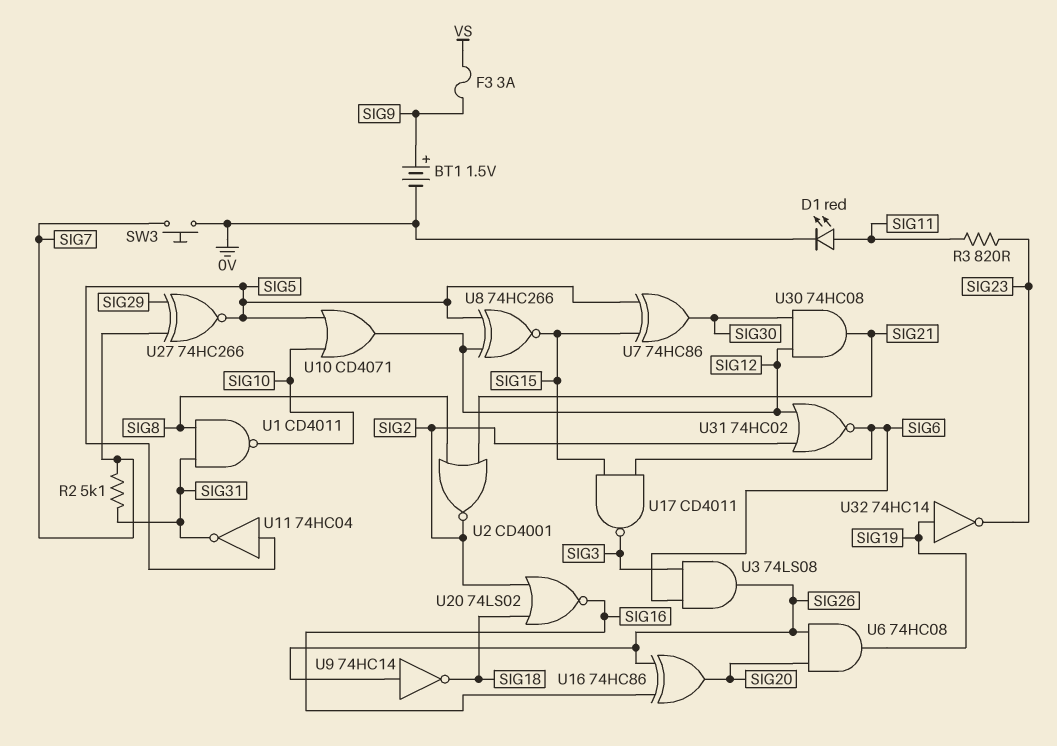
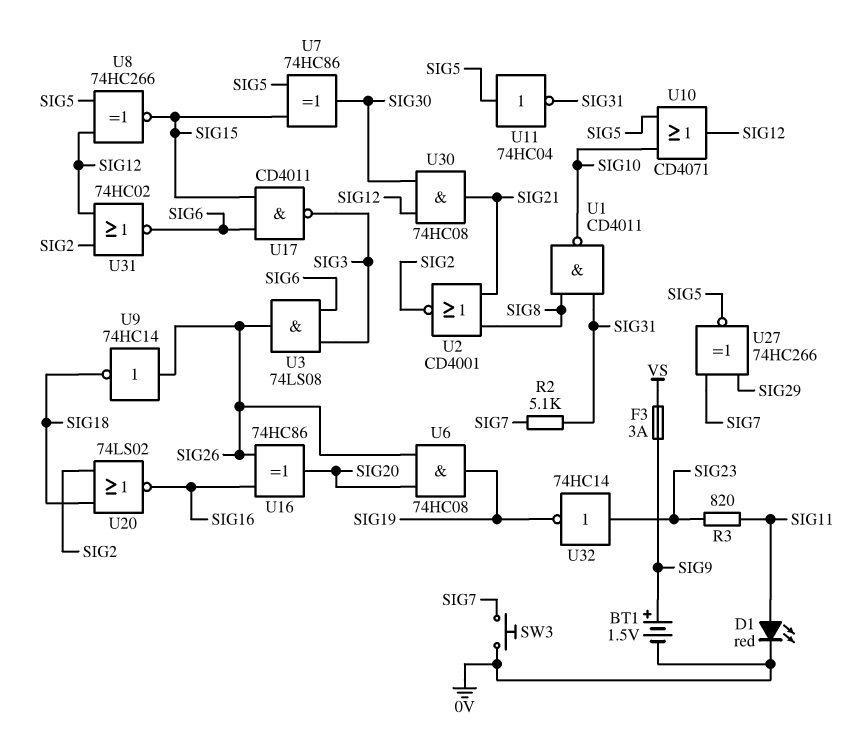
U32: NOT 74HC14 (in SIG19, out SIG23) -> NOT 74HC14 (in SIG23, out SIG19)

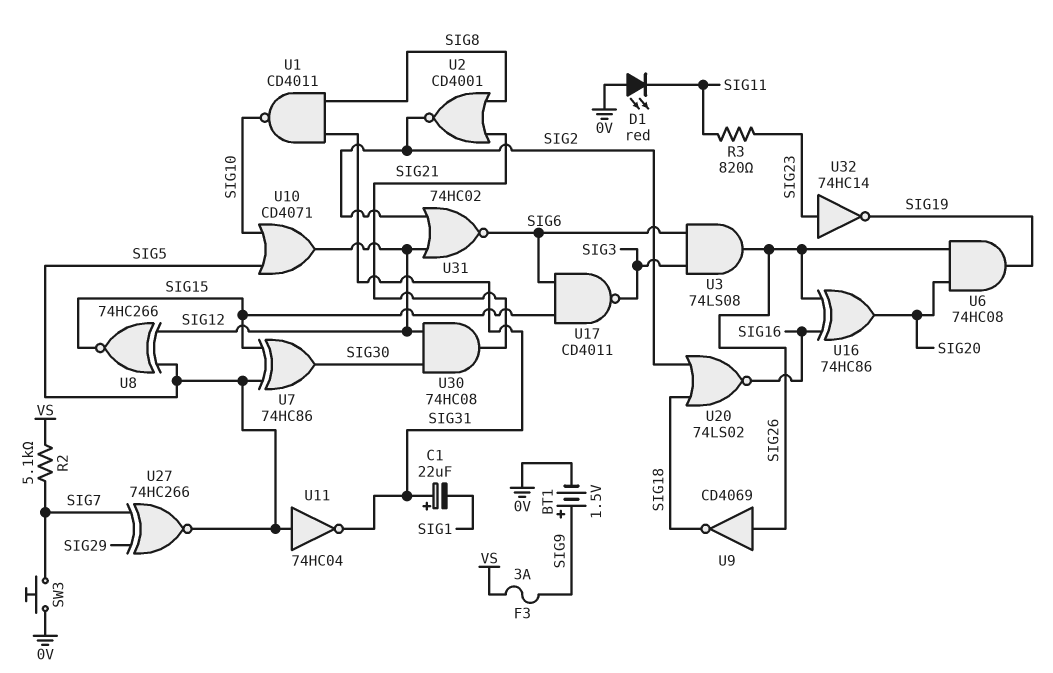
C1: none -> 22uF (plus SIG31, minus SIG1)
D1: LED red (A SIG11, K 0V) -> LED red (A 0V, K SIG11)
R2: 5.1k (SIG7, SIG31) -> 5.1k (SIG7, VS)
U9: NOT 74HC14 (in SIG26, out SIG18) -> NOT CD4069 (in SIG26, out SIG18)

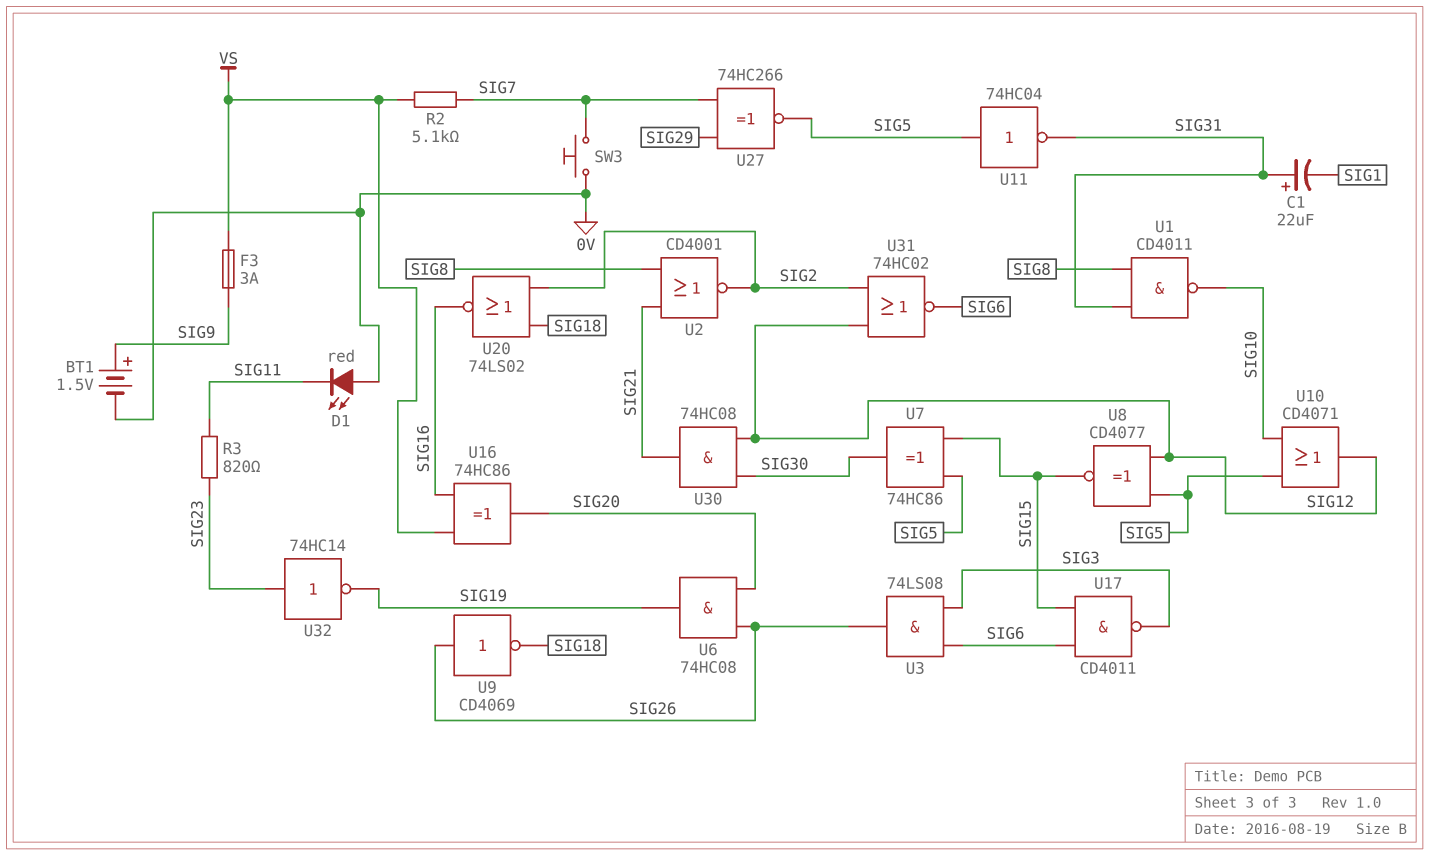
U8: XNOR 74HC266 (in SIG5, in SIG12, out SIG15) -> XNOR CD4077 (in SIG5, in SIG12, out SIG15)
U16: XOR 74HC86 (in SIG16, in SIG26, out SIG20) -> XOR 74HC86 (in SIG16, in VS, out SIG20)

